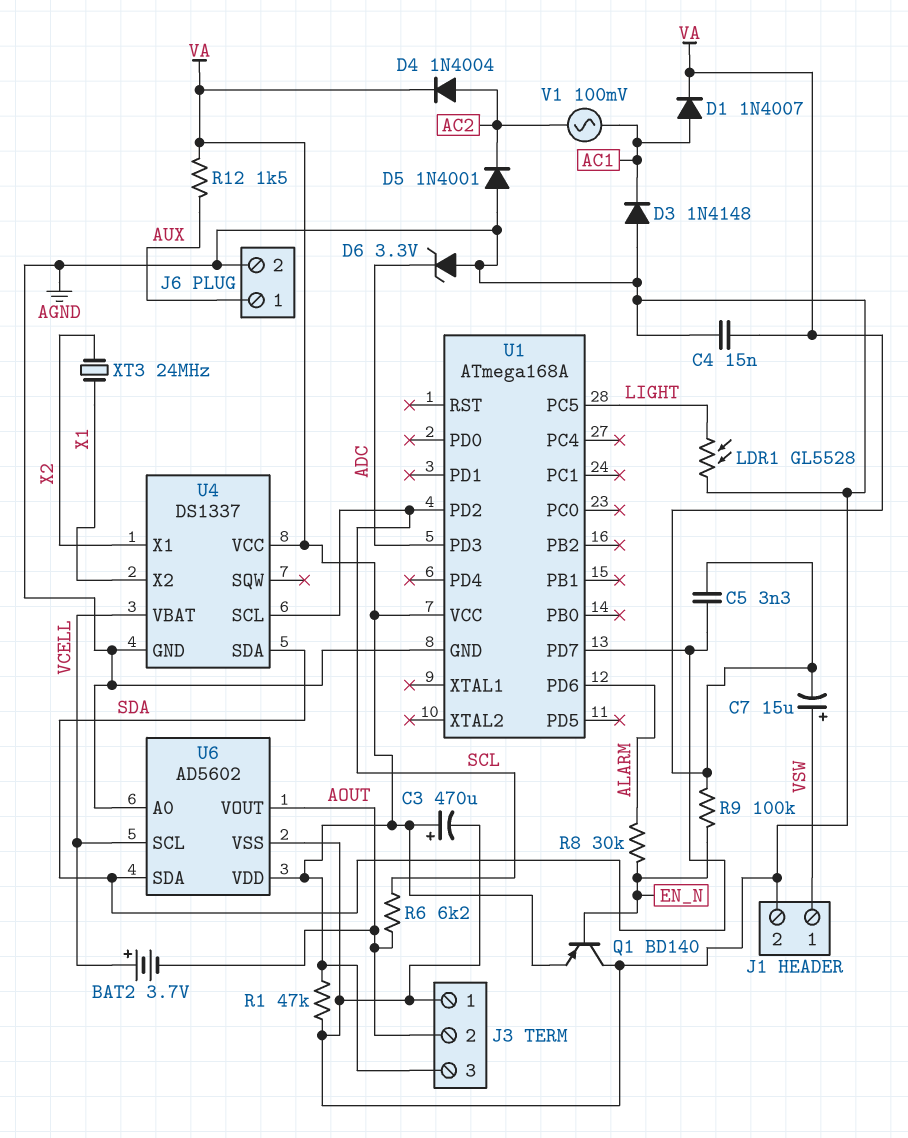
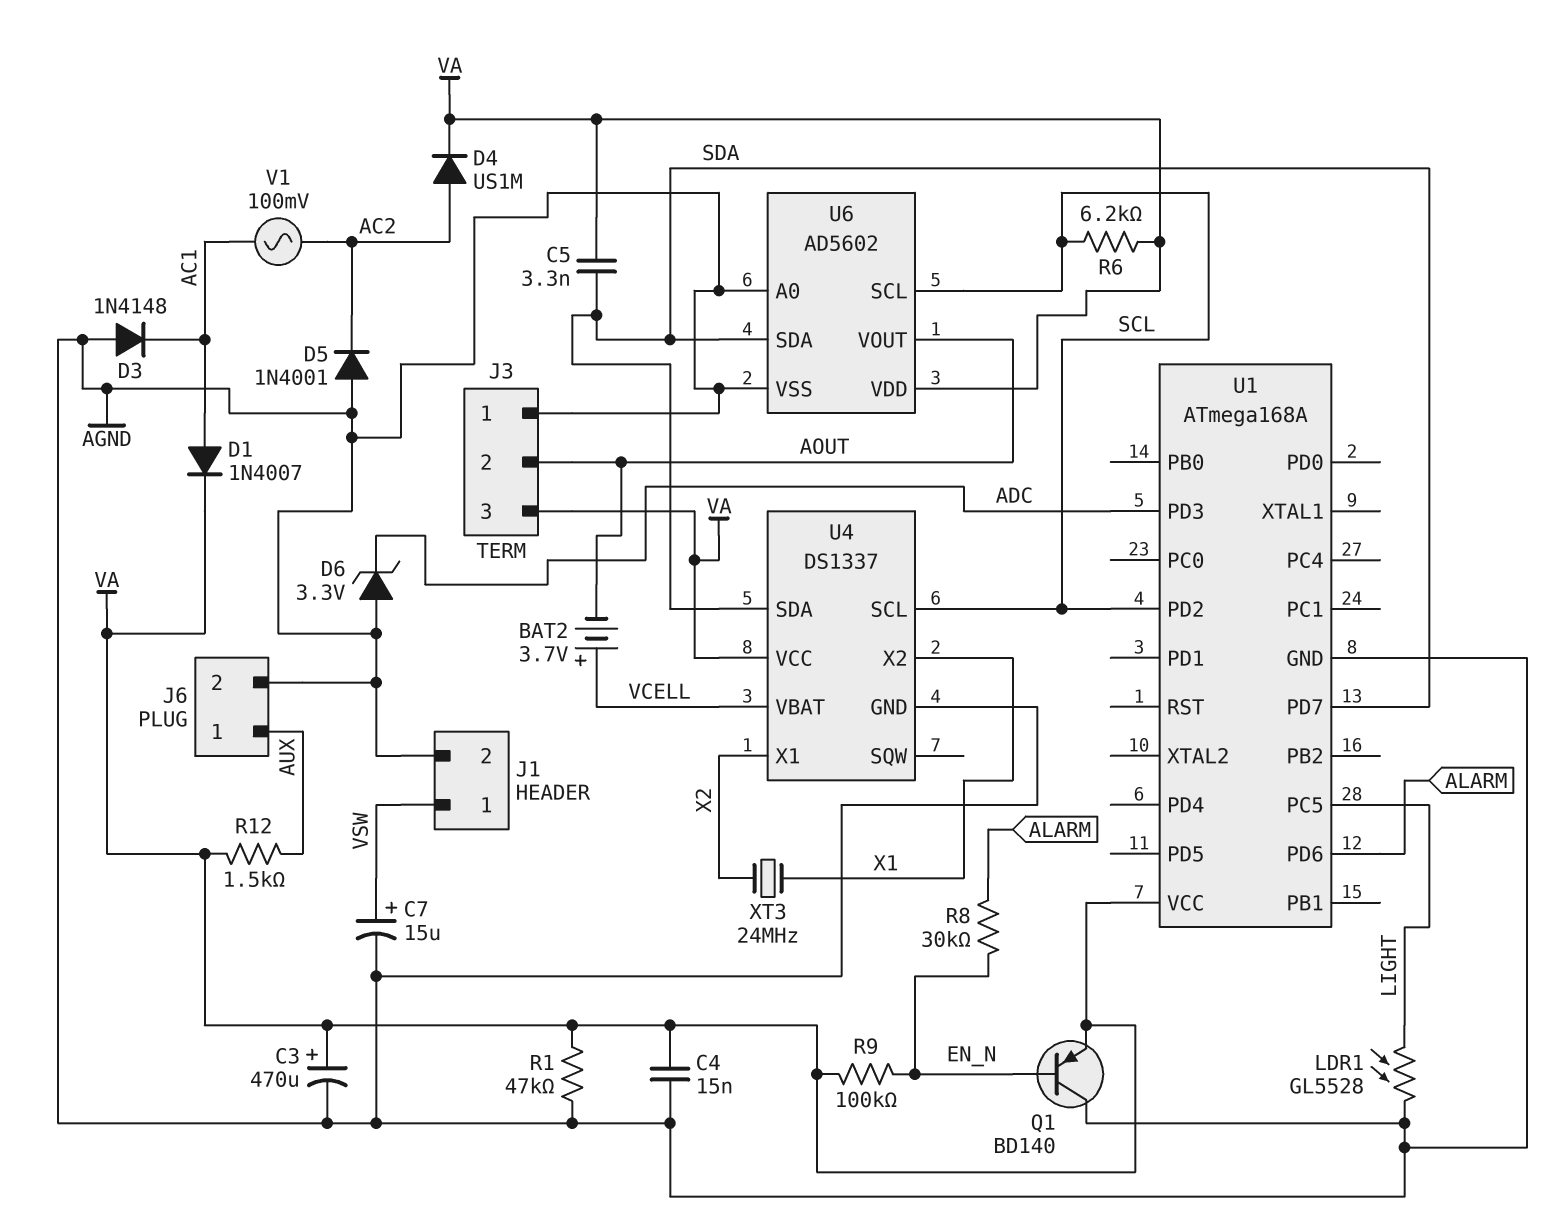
C7: 15uF (plus VSW, minus VA) -> 15uF (plus VSW, minus AGND)
D4: diode 1N4004 (A AC2, K VA) -> diode US1M (A AC2, K VA)
R6: 6.2k (AOUT, SCL) -> 6.2k (SCL, VA)
U6 pin SCL: VCELL -> SCL

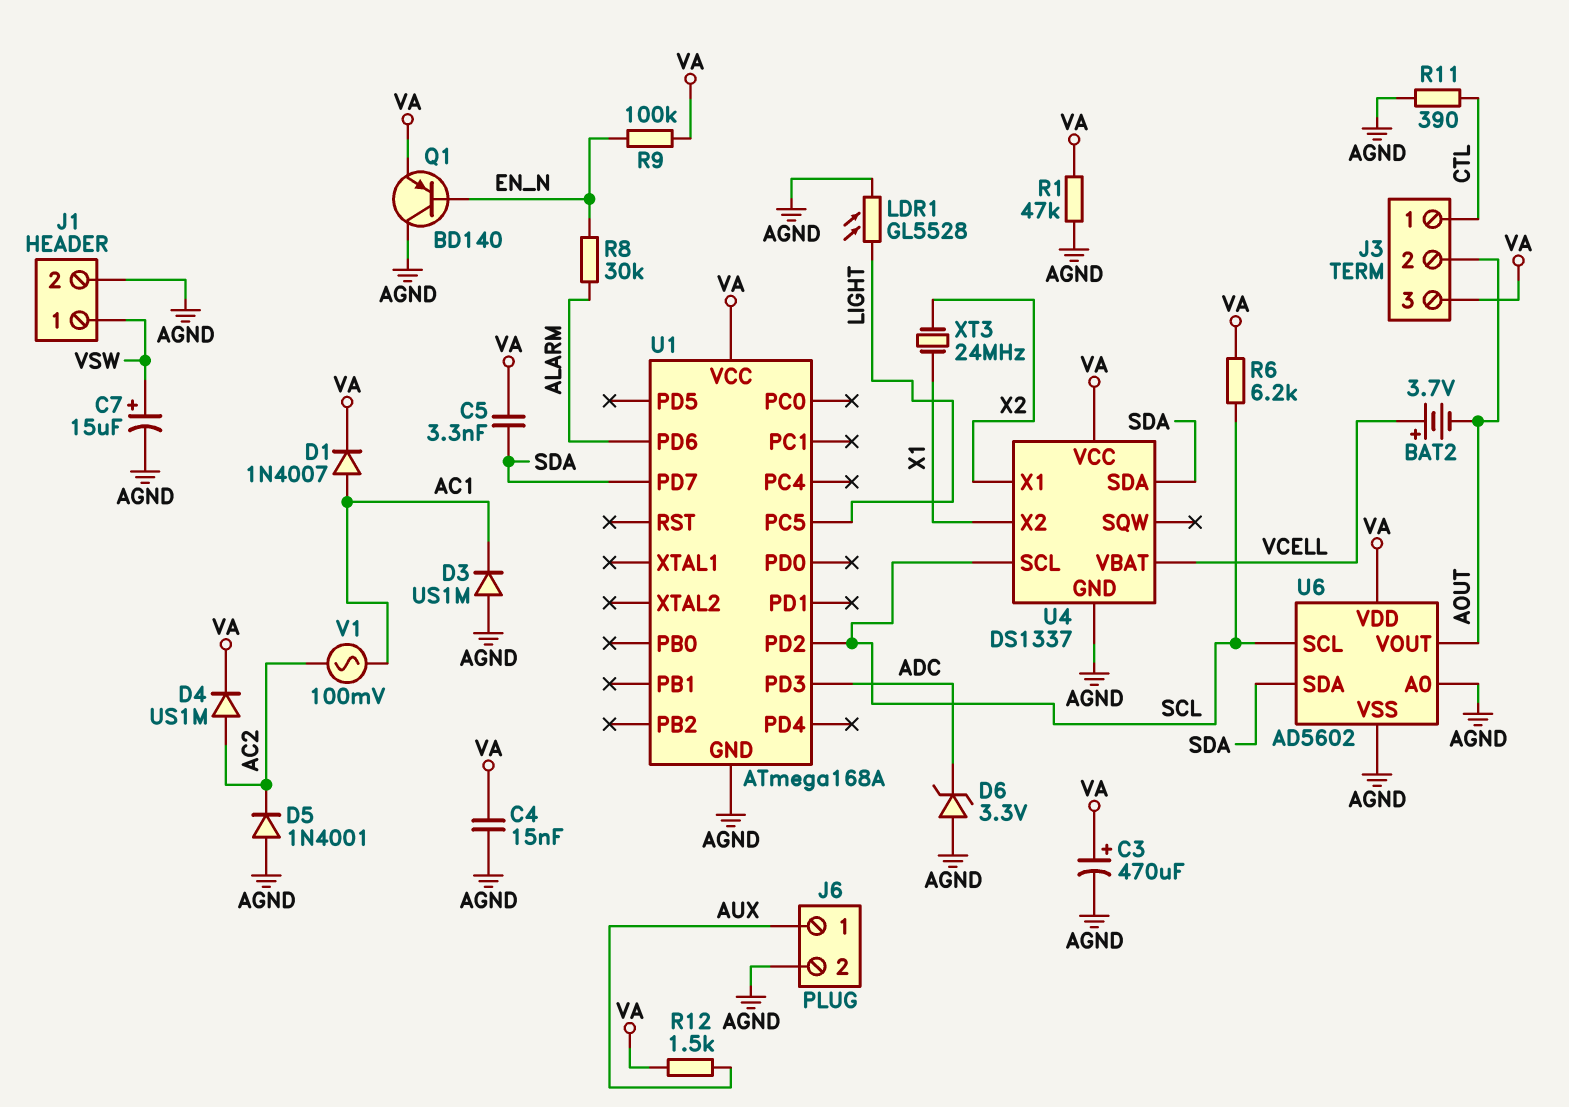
D3: diode 1N4148 (A AGND, K AC1) -> diode US1M (A AGND, K AC1)
J3 pin 1: AGND -> CTL
R11: none -> 390 (AGND, CTL)

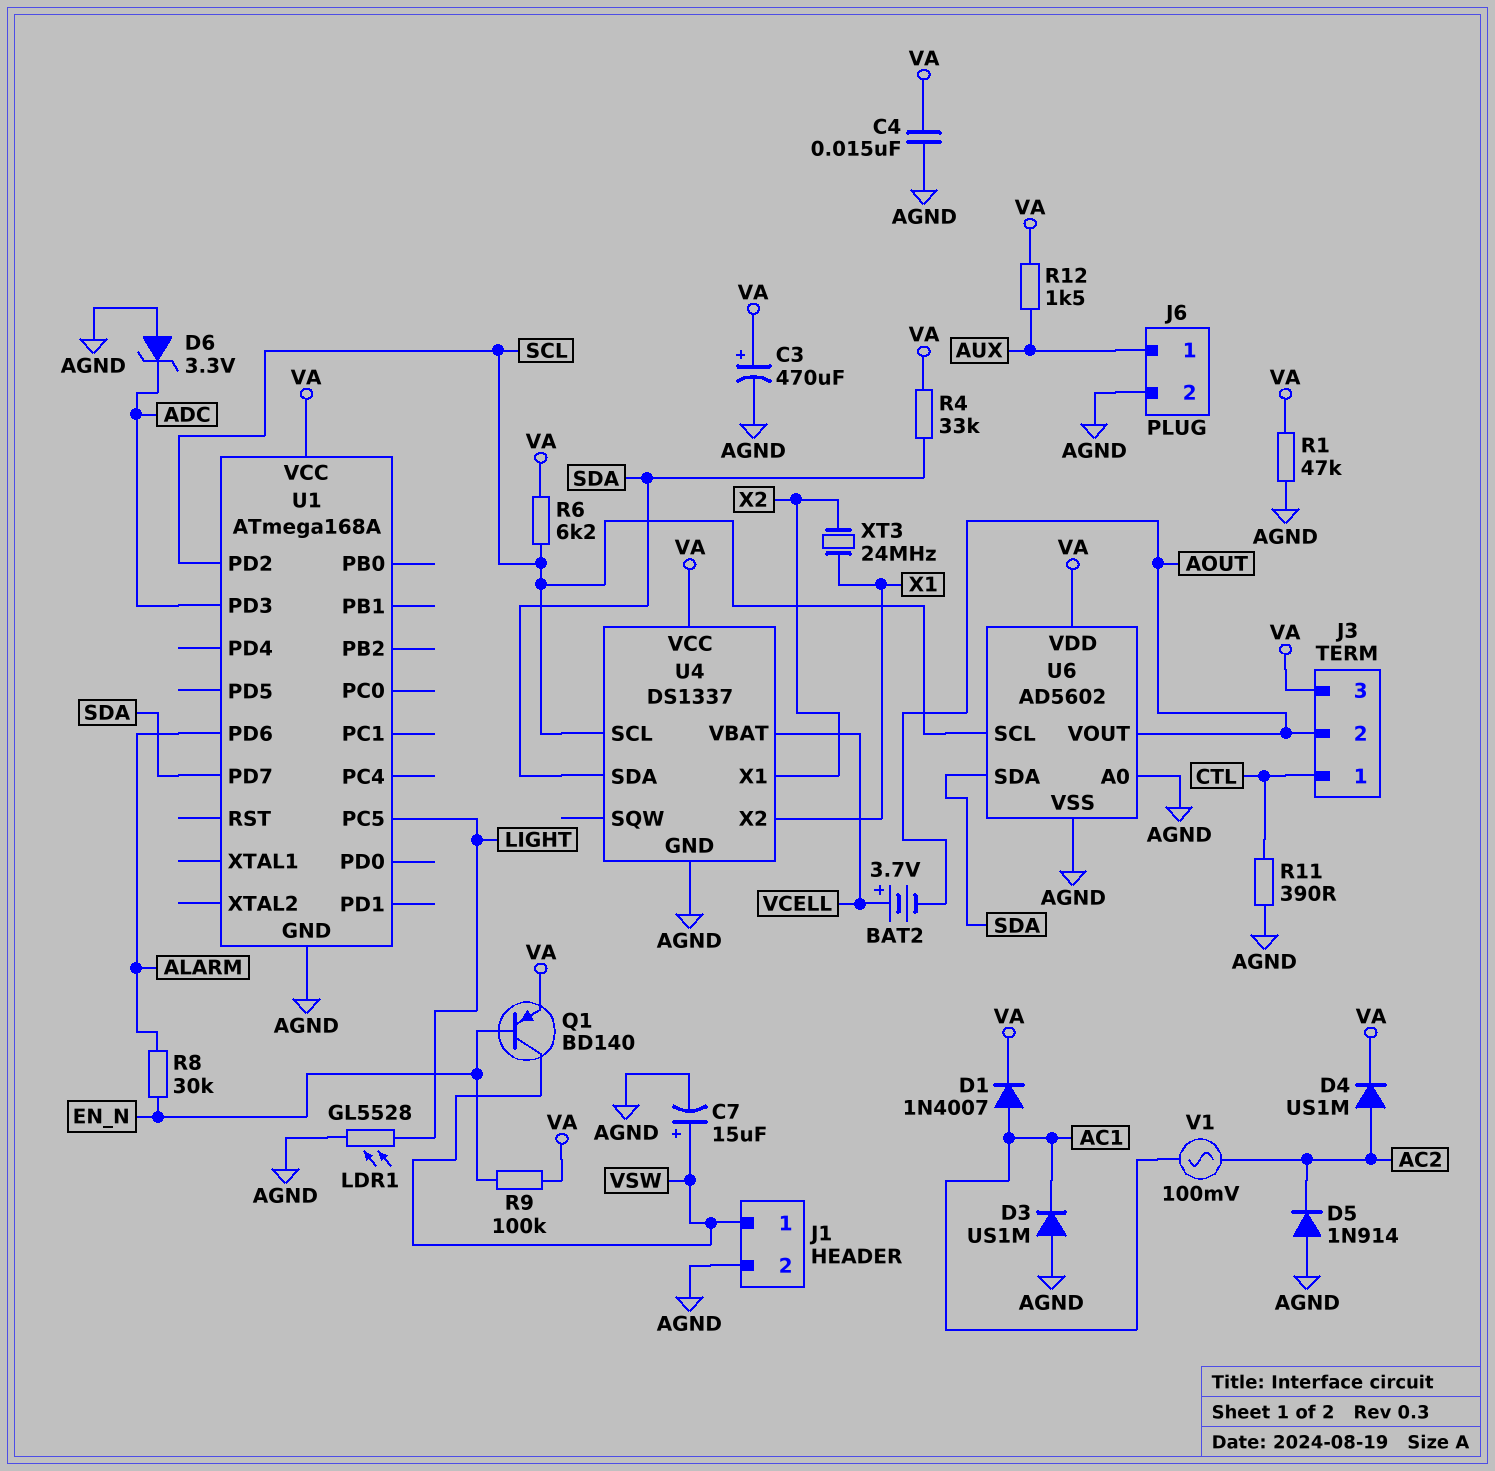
C5: 3.3nF (SDA, VA) -> none
D5: diode 1N4001 (A AGND, K AC2) -> diode 1N914 (A AGND, K AC2)
Q1: PNP BD140 (B EN_N, C AGND, E VA) -> PNP BD140 (B EN_N, C VSW, E VA)
R4: none -> 33k (SDA, VA)

